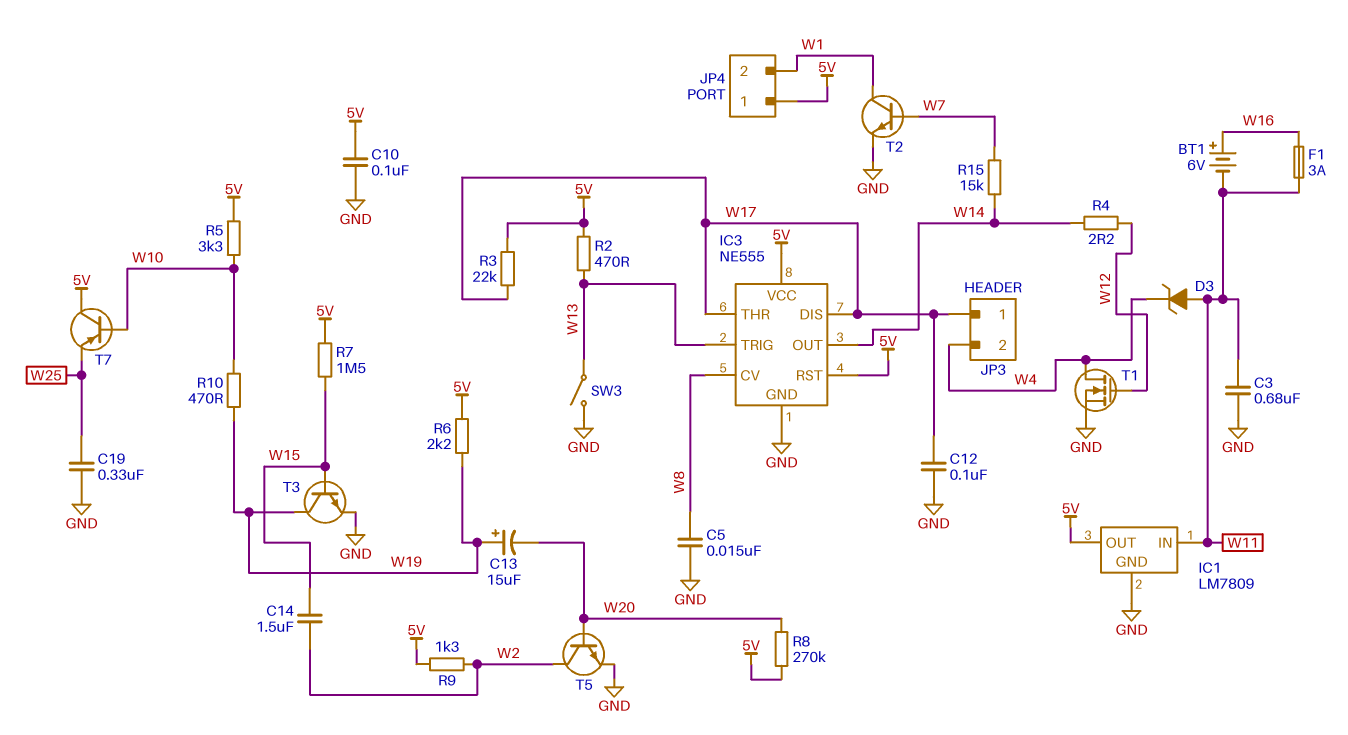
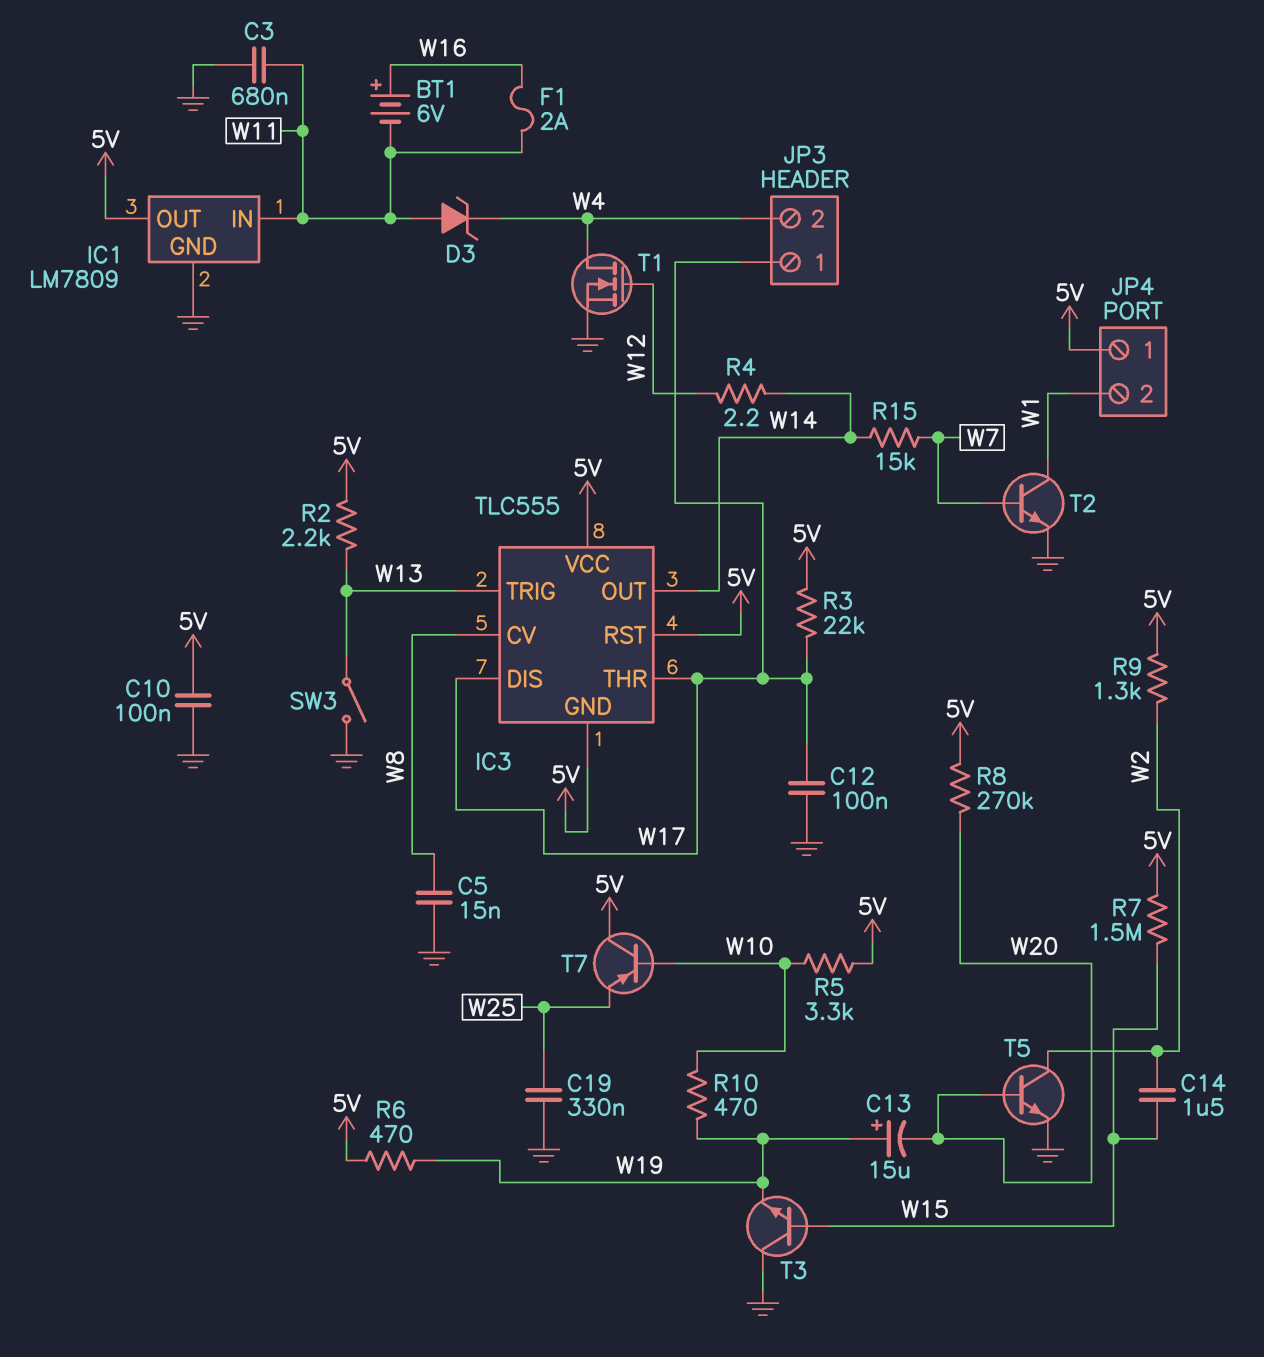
F1: 3A (W11, W16) -> 2A (W11, W16)
IC3: NE555 -> TLC555
IC3 pin GND: GND -> 5V
R2: 470 (5V, W13) -> 2.2k (5V, W13)
R6: 2.2k (5V, W19) -> 470 (5V, W19)
T3: NPN (B W15, C W19, E GND) -> NPN (B W15, C GND, E W19)

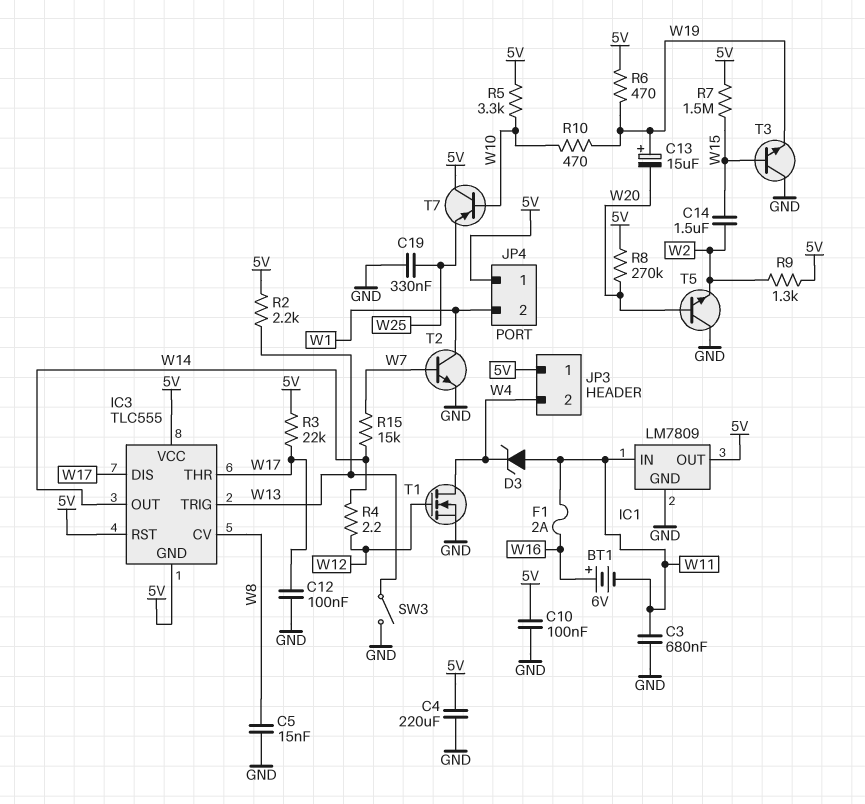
C4: none -> 220uF (5V, GND)
JP3 pin 1: W17 -> 5V
T5: NPN (B W20, C W2, E GND) -> NPN (B W20, C GND, E W2)

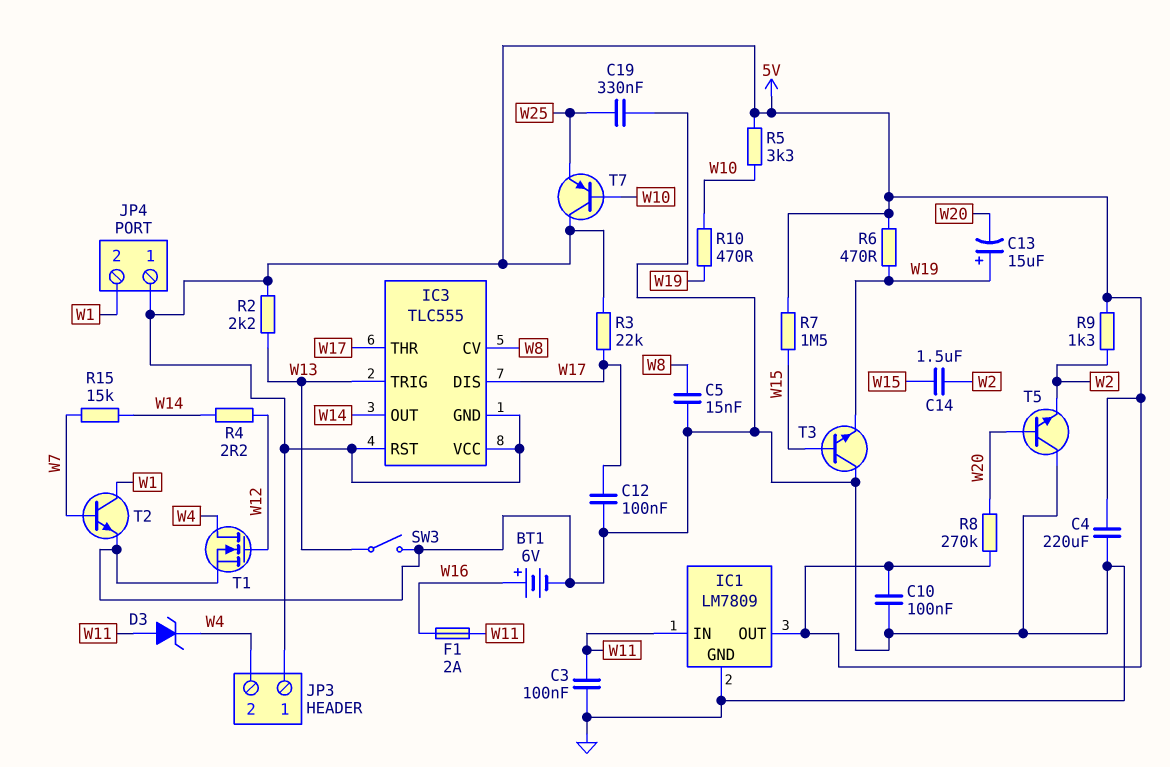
BT1: 6V (plus W16, minus W11) -> 6V (plus W16, minus GND)
C3: 680nF (GND, W11) -> 100nF (GND, W11)

